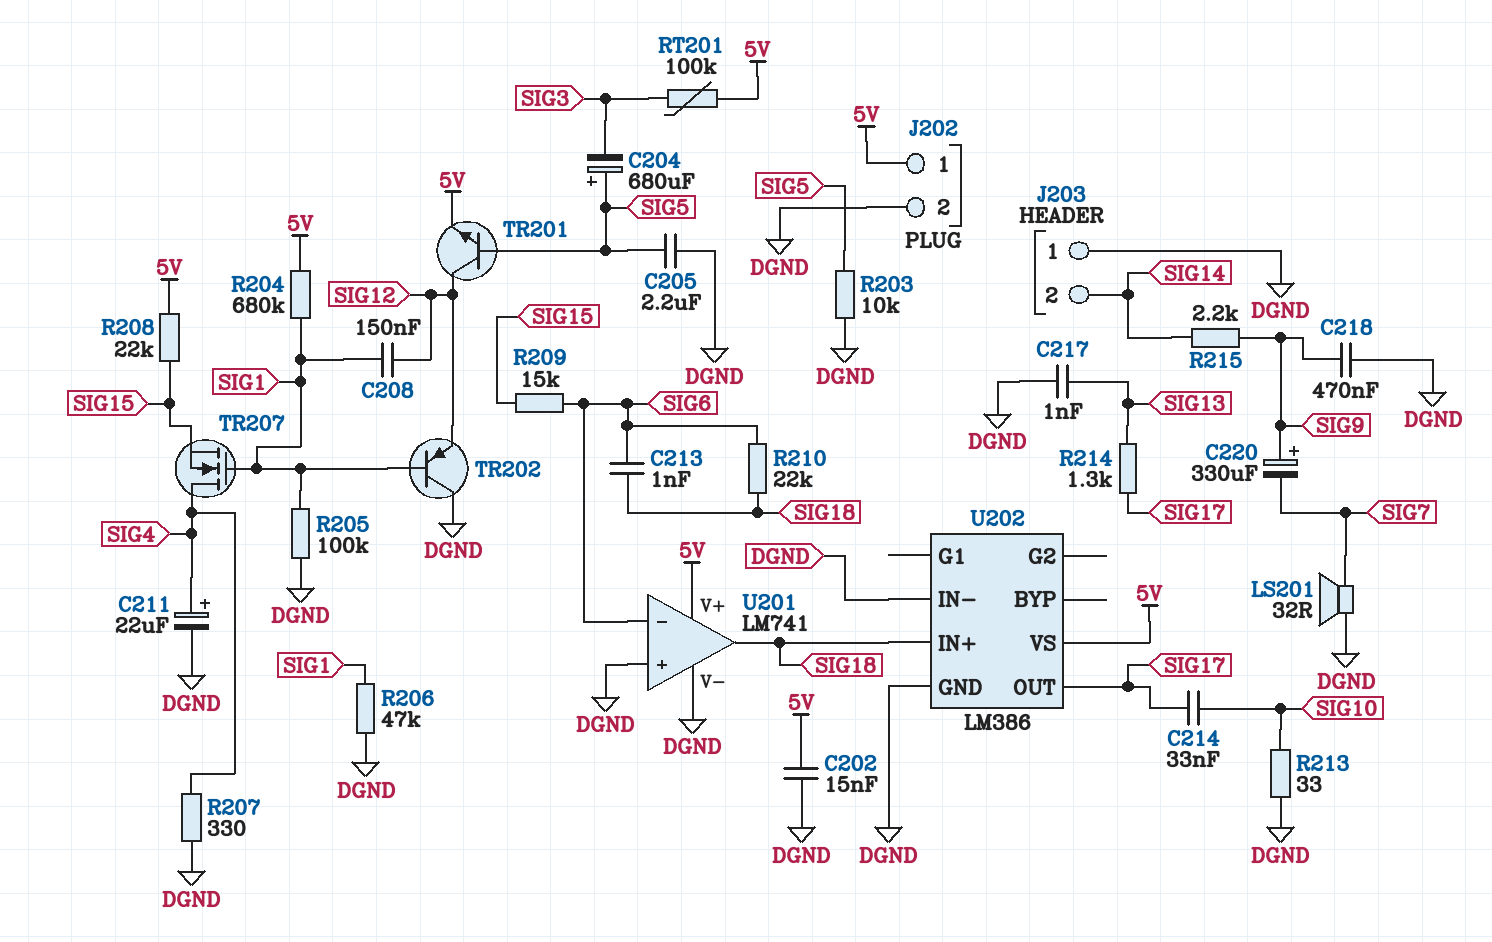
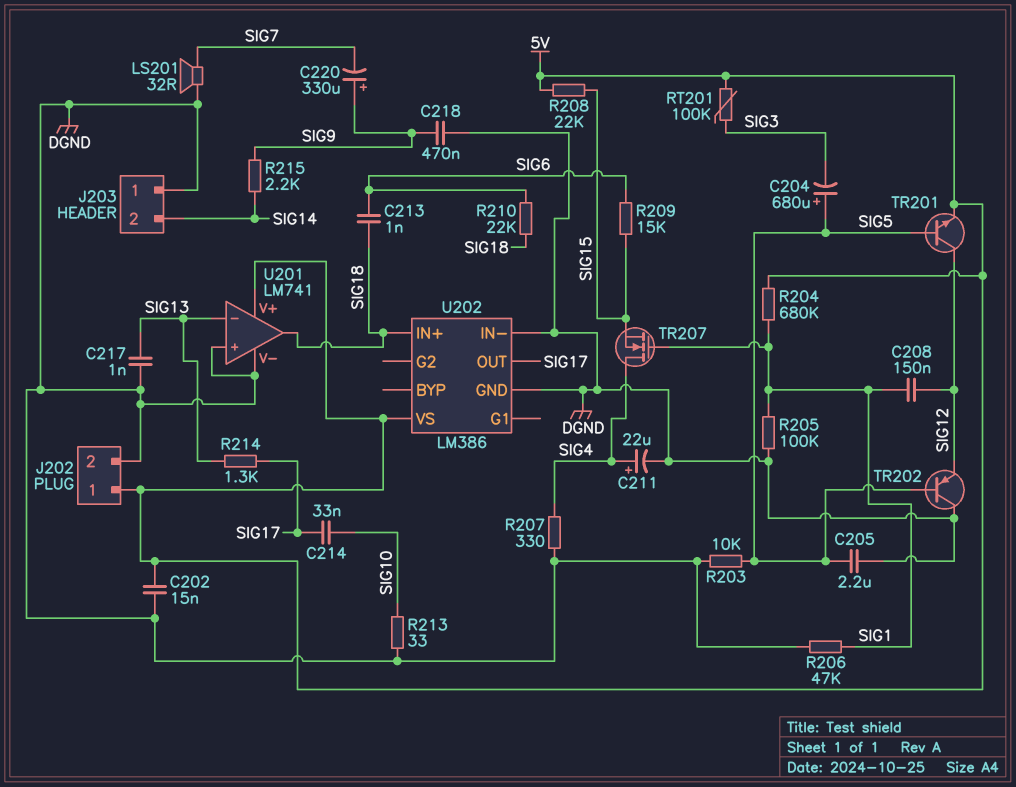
TR202: PNP (B SIG1, C DGND, E SIG12) -> PNP (B SIG5, C DGND, E SIG12)
U201 pin in-: SIG6 -> SIG13

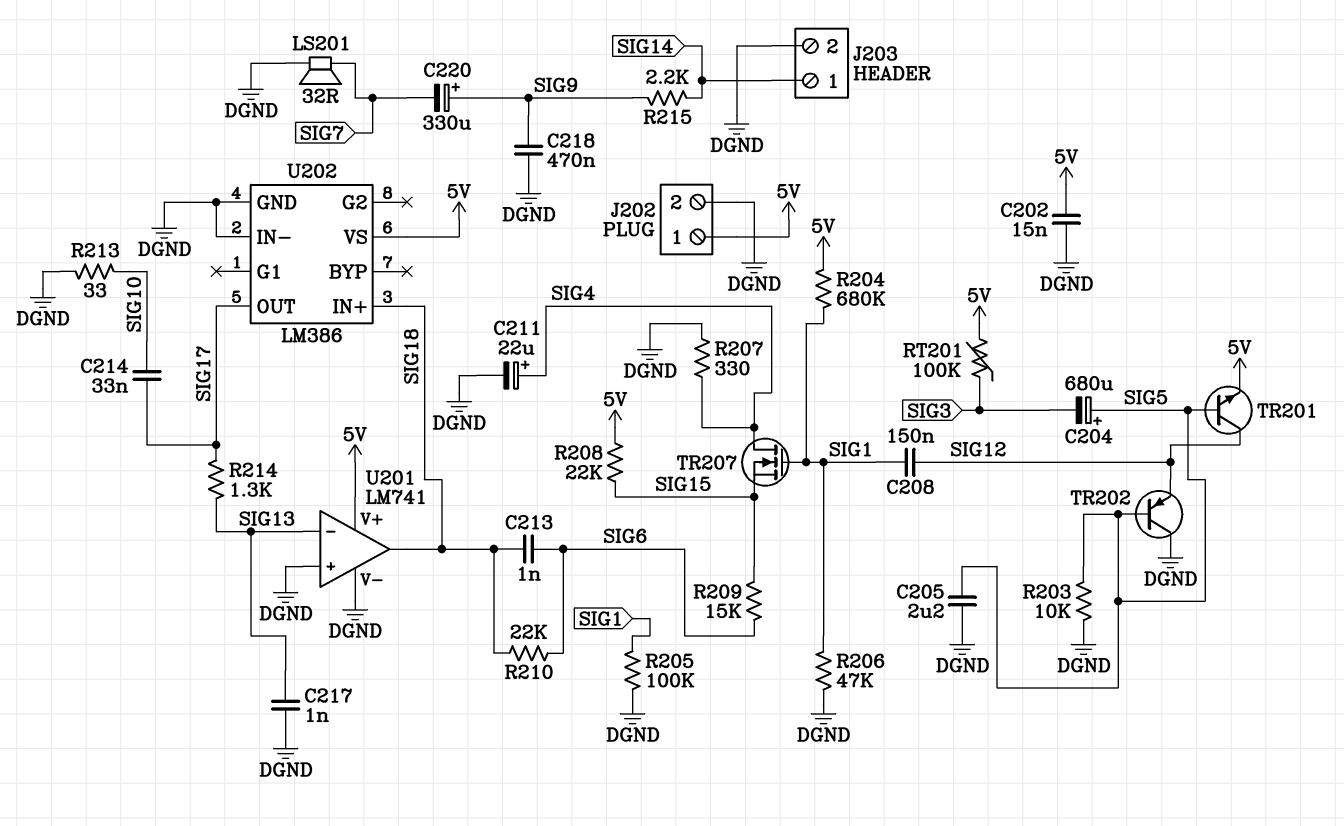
J203 pin 1: DGND -> SIG14
J203 pin 2: SIG14 -> DGND

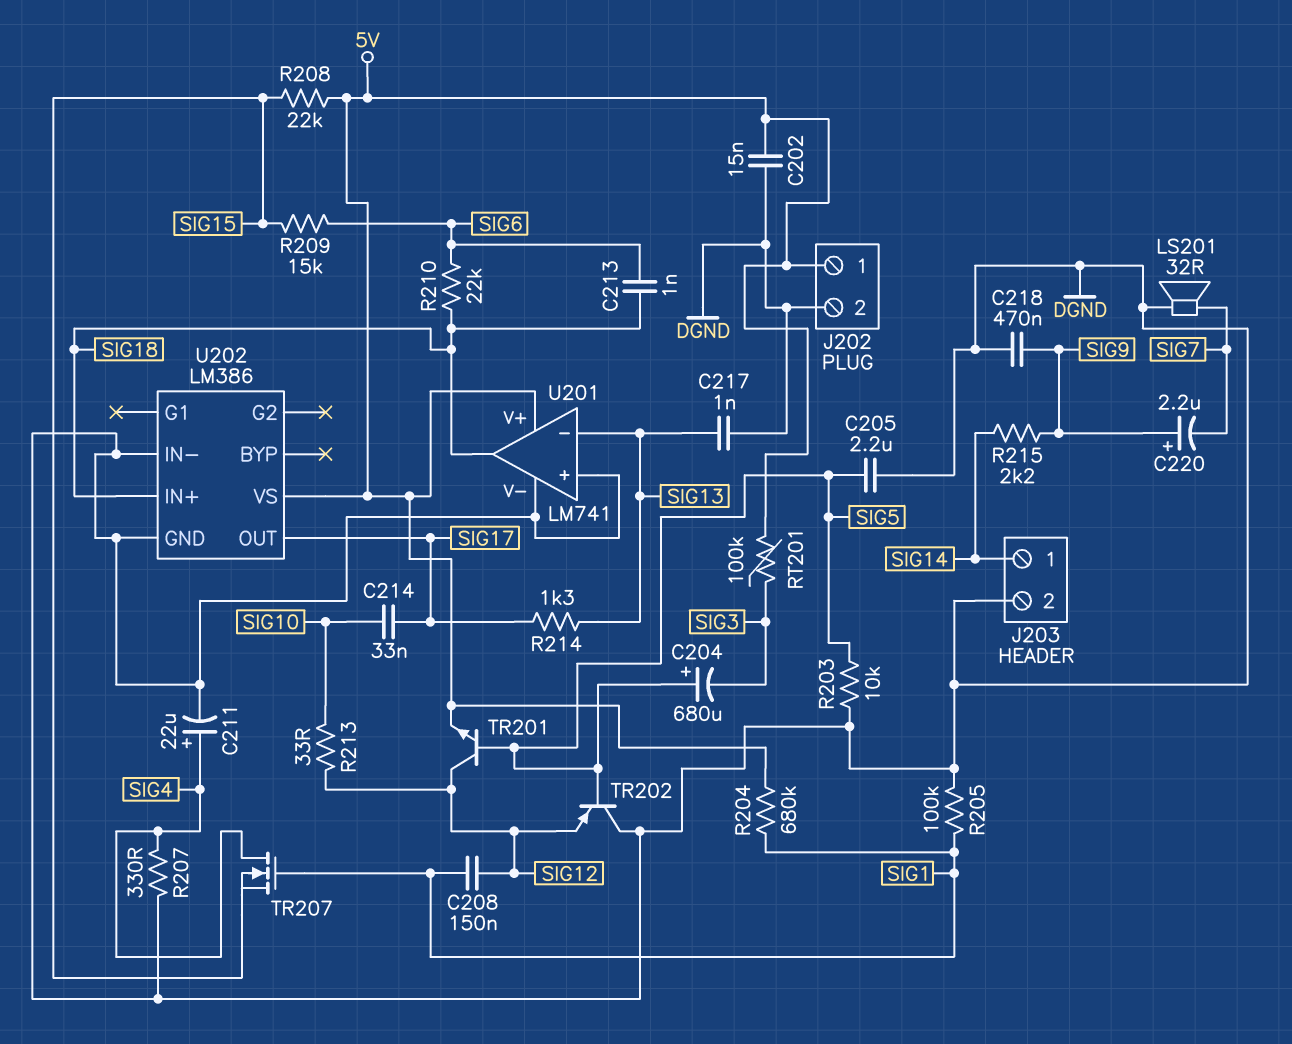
C220: 330uF (plus SIG9, minus SIG7) -> 2.2uF (plus SIG9, minus SIG7)
R206: 47k (DGND, SIG1) -> none
R213: 33 (DGND, SIG10) -> 33 (SIG10, SIG12)

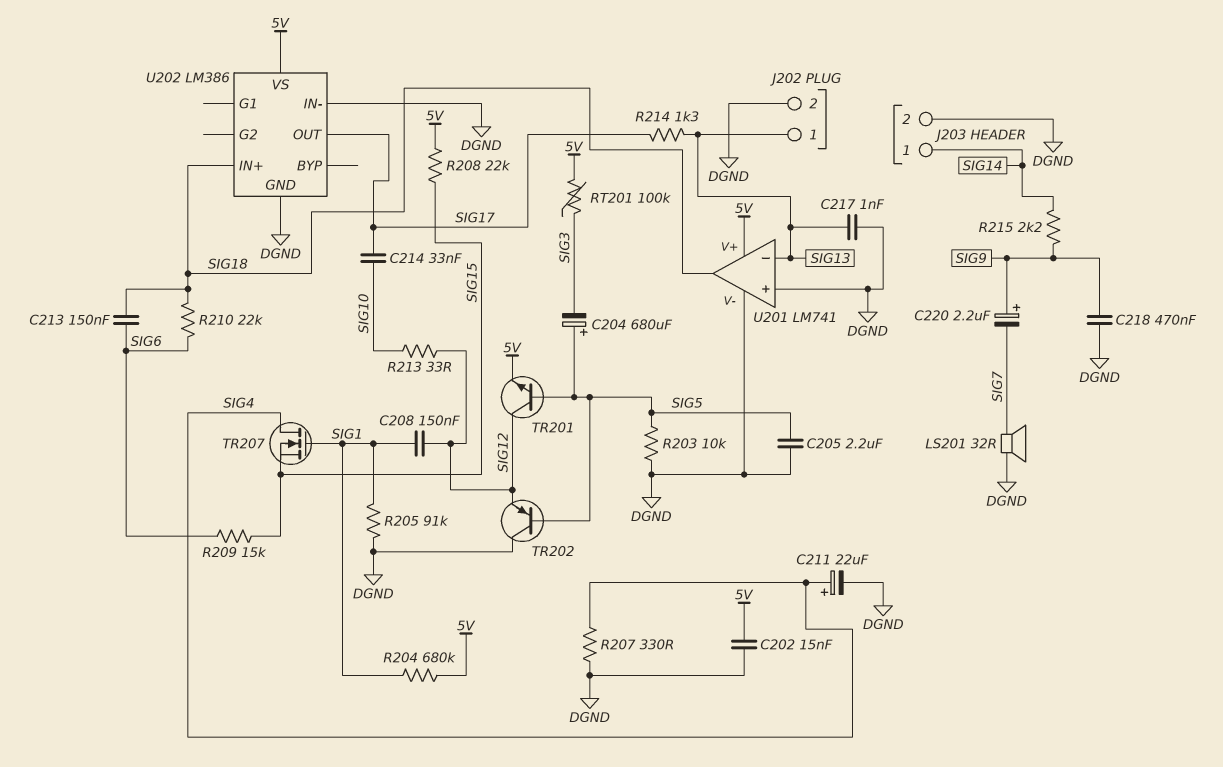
C213: 1nF (SIG6, SIG18) -> 150nF (SIG6, SIG18)
J202 pin 1: 5V -> SIG13
R205: 100k (DGND, SIG1) -> 91k (DGND, SIG1)

